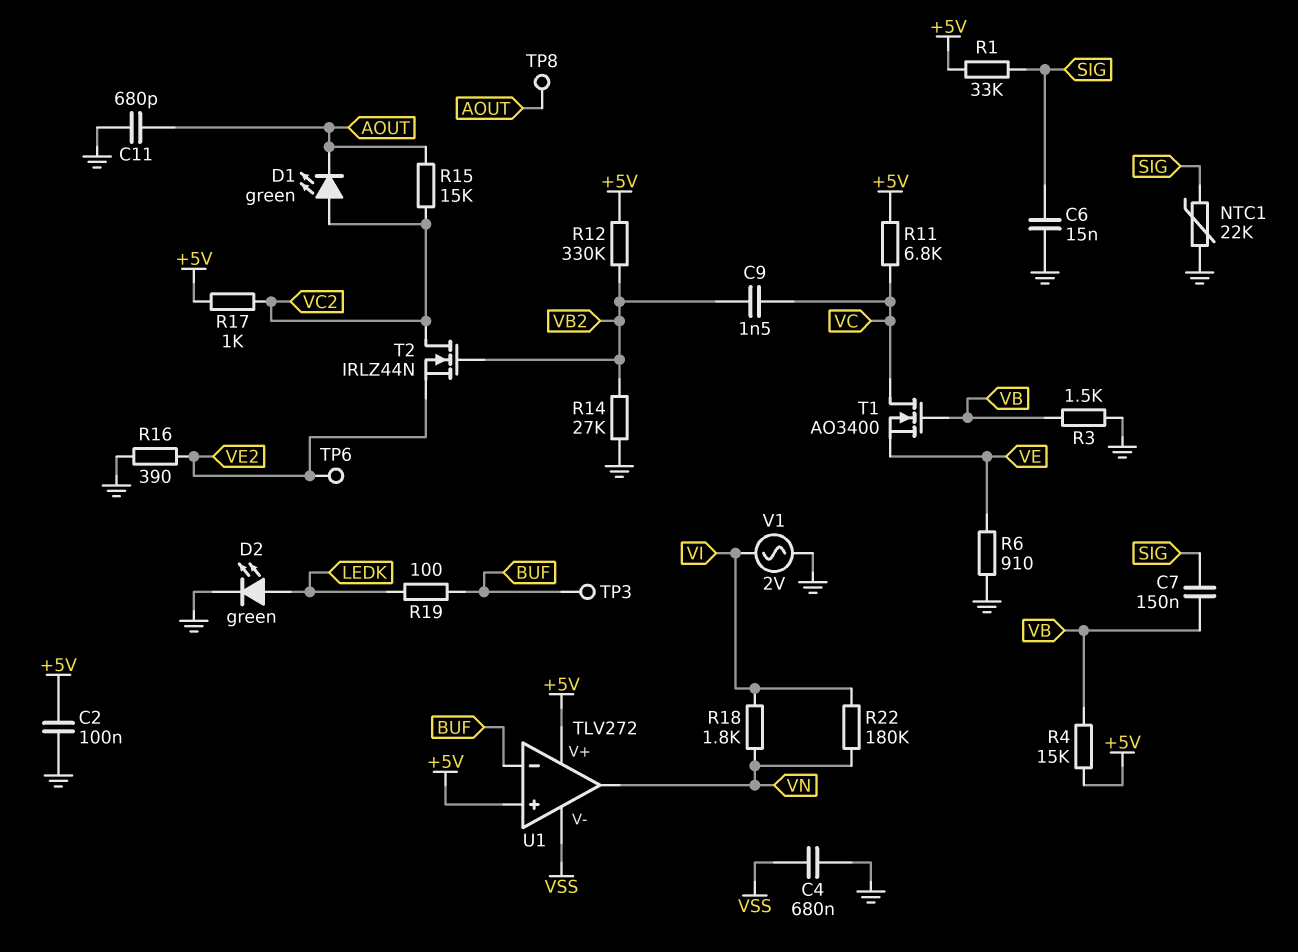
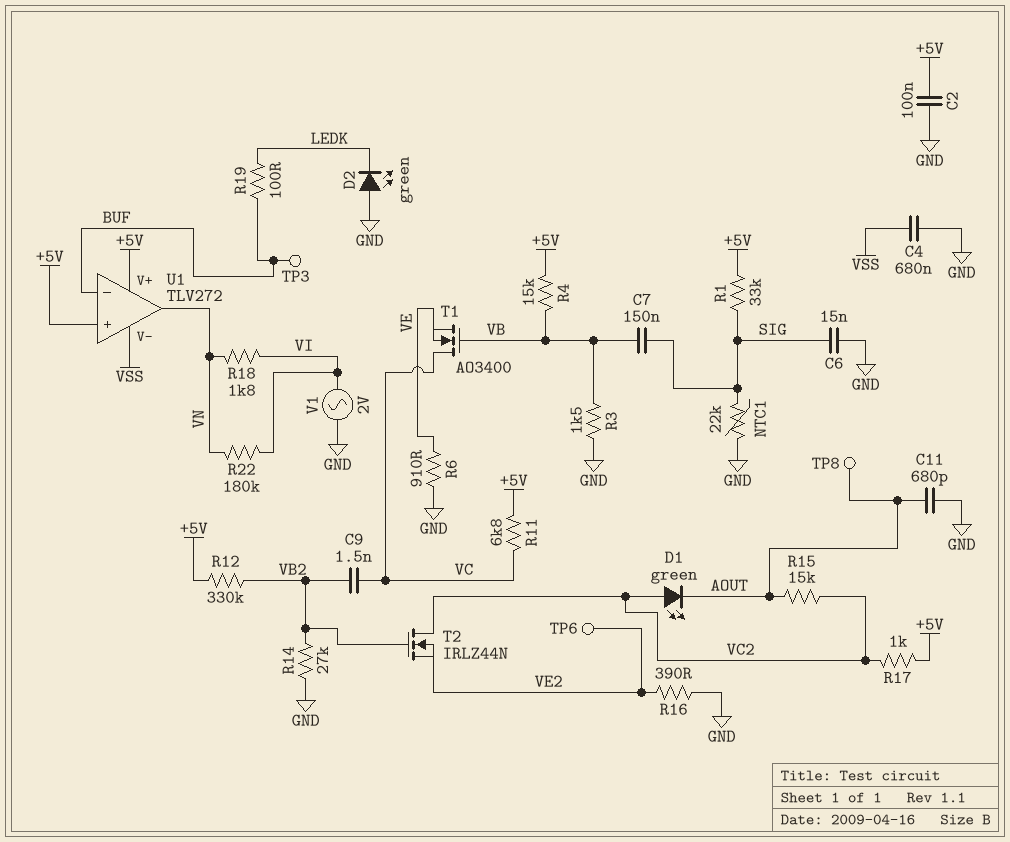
D2: LED green (A LEDK, K GND) -> LED green (A GND, K LEDK)

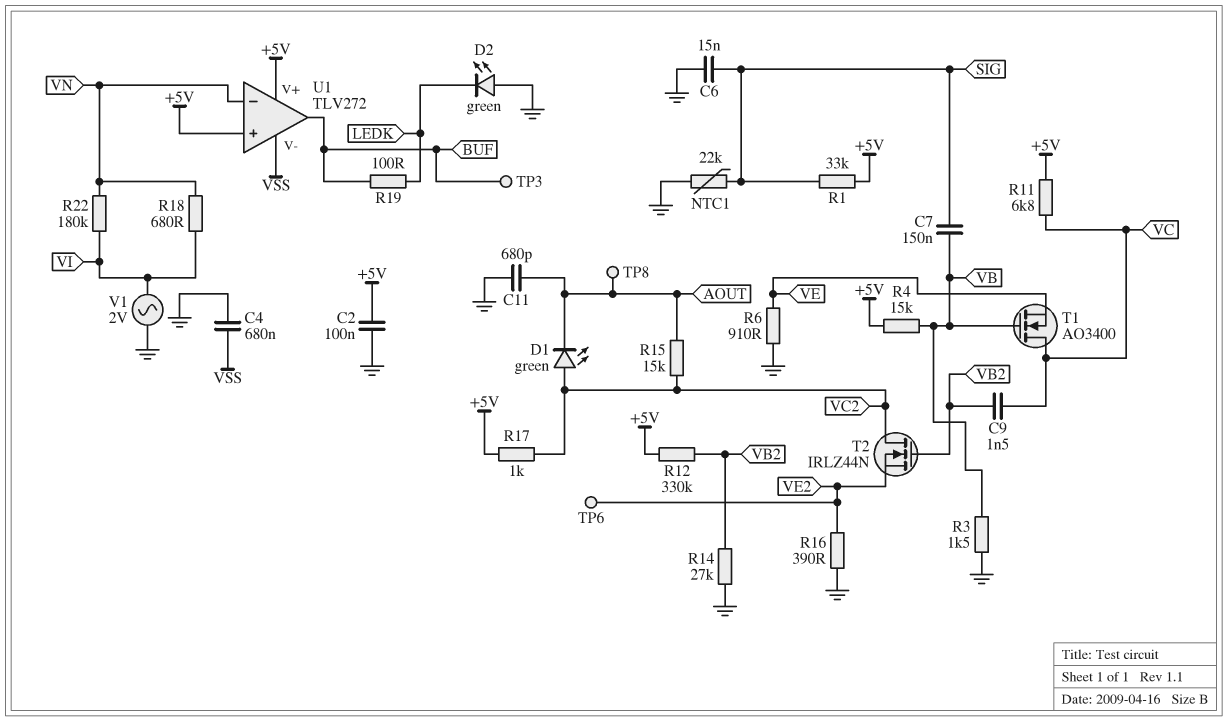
R18: 1.8k (VI, VN) -> 680 (VI, VN)
U1 pin in-: BUF -> VN
U1 pin out: VN -> BUF

